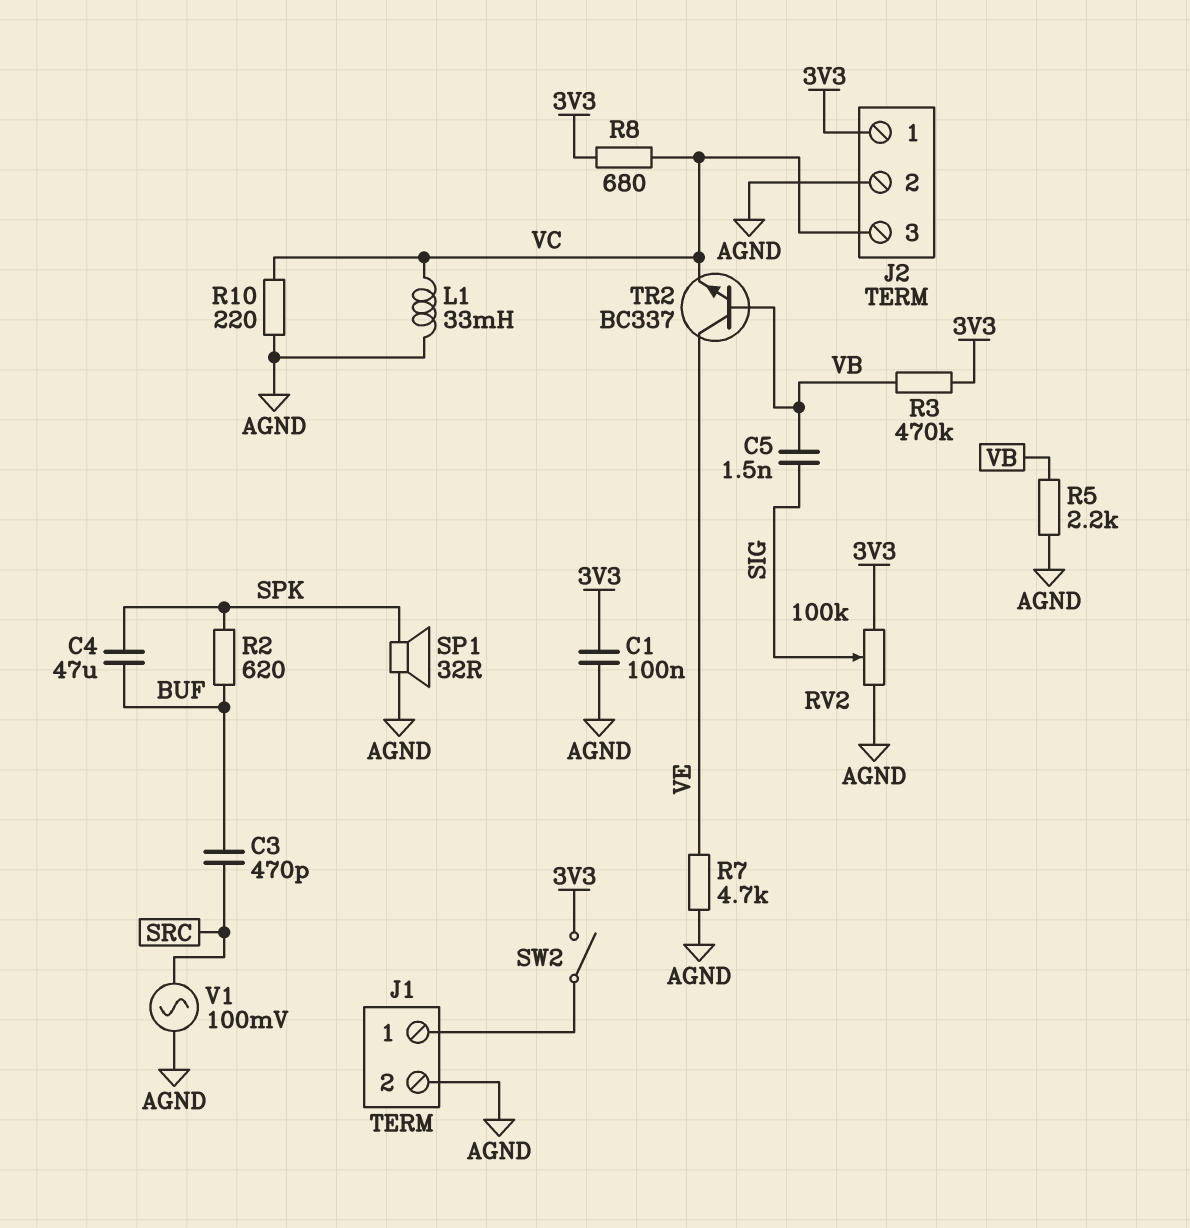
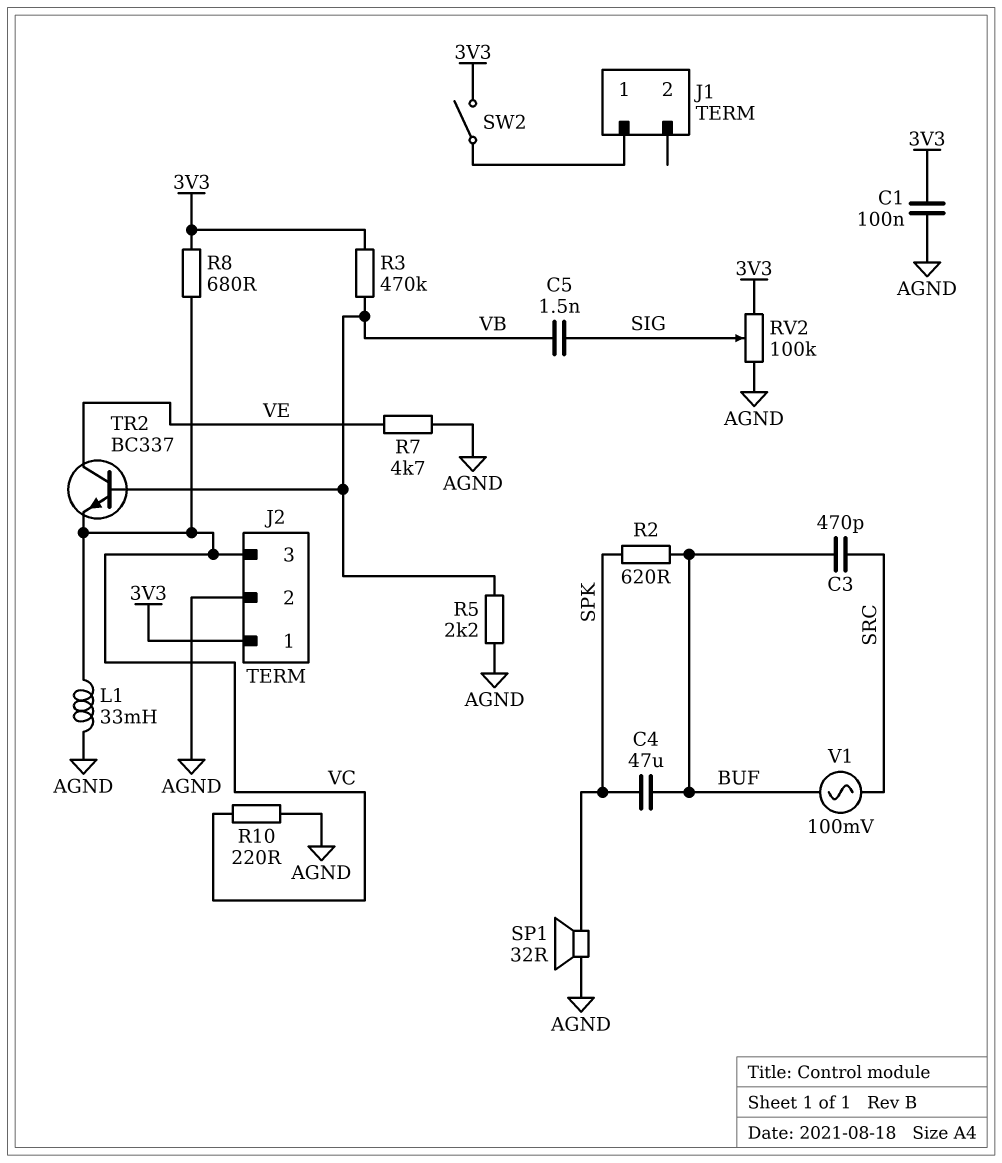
J1 pin 2: AGND -> none
V1: AC 100mV (AGND, SRC) -> AC 100mV (BUF, SRC)

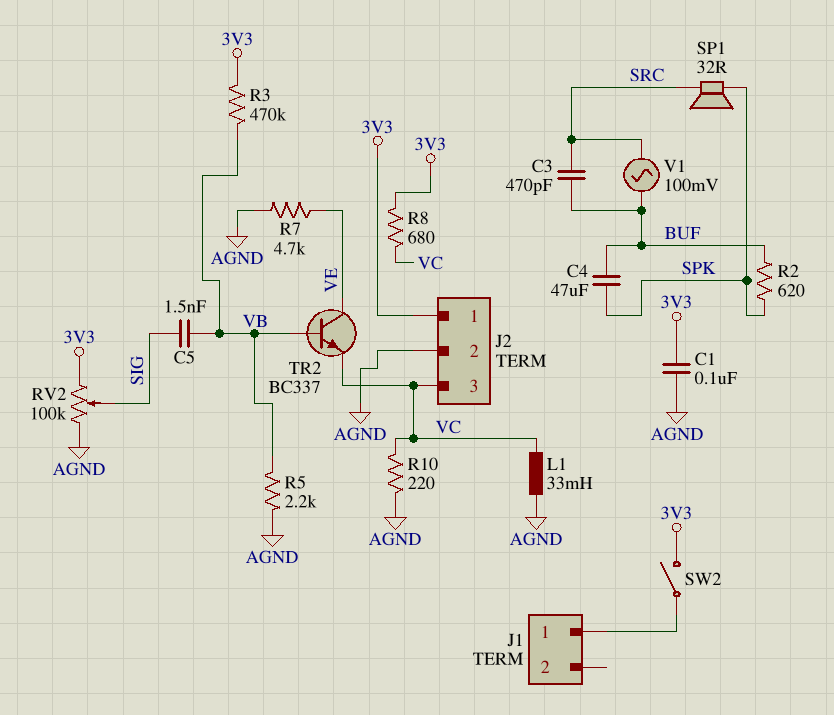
SP1: speaker 32R (AGND, SPK) -> speaker 32R (SPK, SRC)

